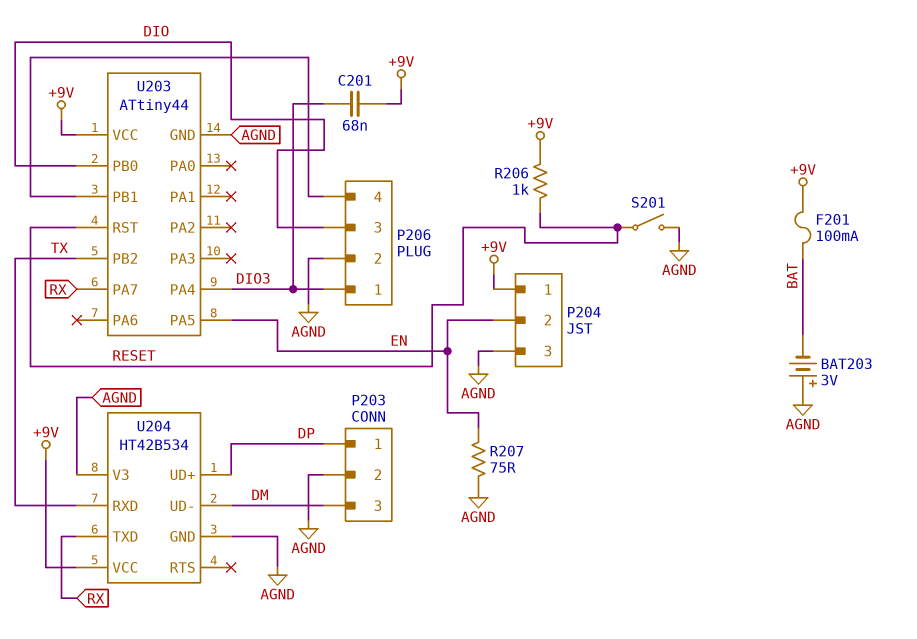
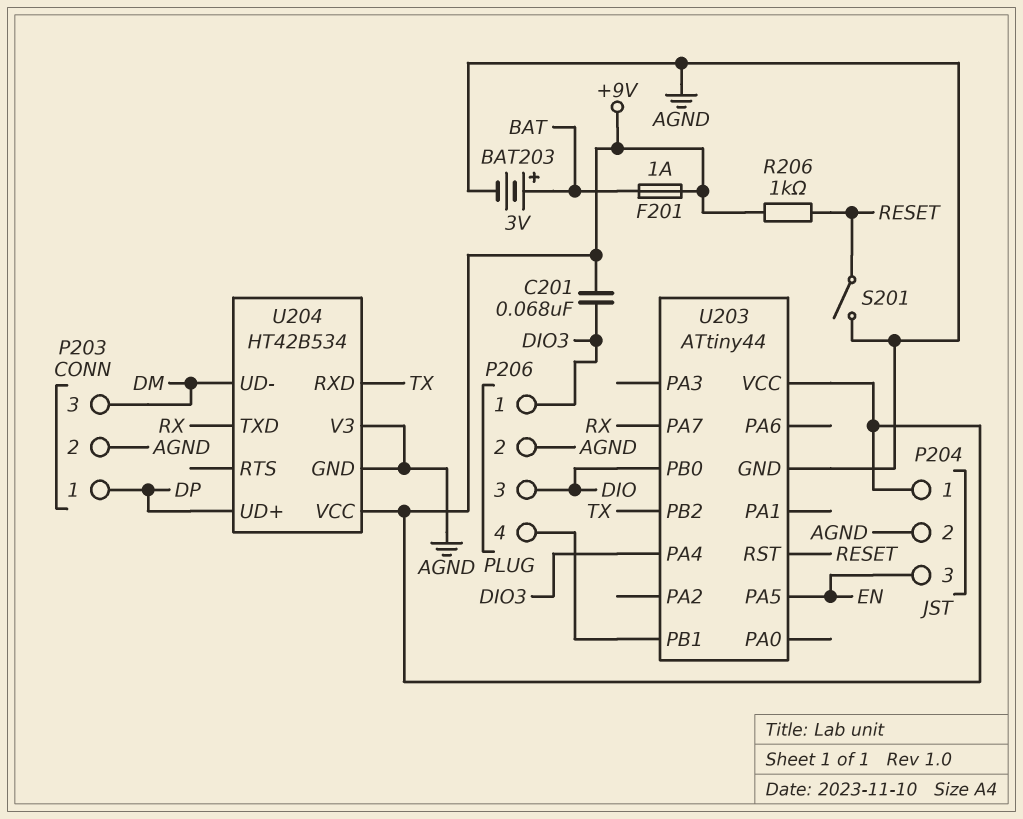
BAT203: 3V (plus AGND, minus BAT) -> 3V (plus BAT, minus AGND)
F201: 100mA (+9V, BAT) -> 1A (+9V, BAT)
P204 pin 2: EN -> AGND
P204 pin 3: AGND -> EN
R207: 75 (AGND, EN) -> none

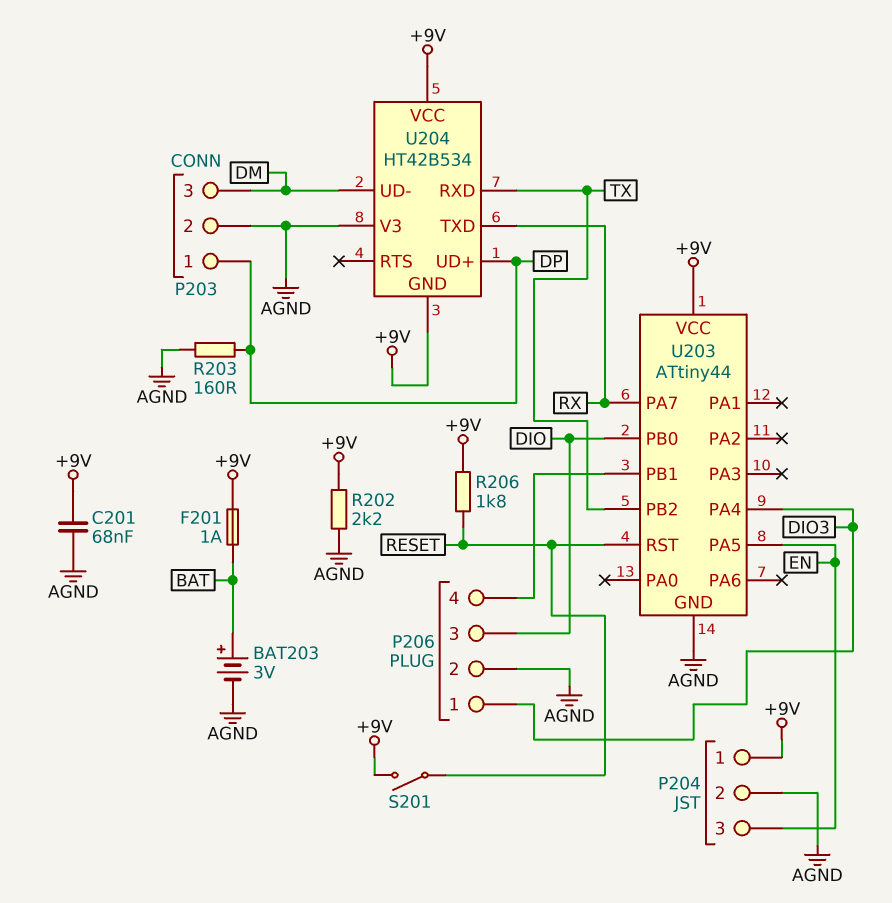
C201: 68nF (+9V, DIO3) -> 68nF (+9V, AGND)
R202: none -> 2.2k (+9V, AGND)
R203: none -> 160 (AGND, DP)
R206: 1k (+9V, RESET) -> 1.8k (+9V, RESET)
S201: switch (AGND, RESET) -> switch (+9V, RESET)
U204 pin GND: AGND -> +9V

